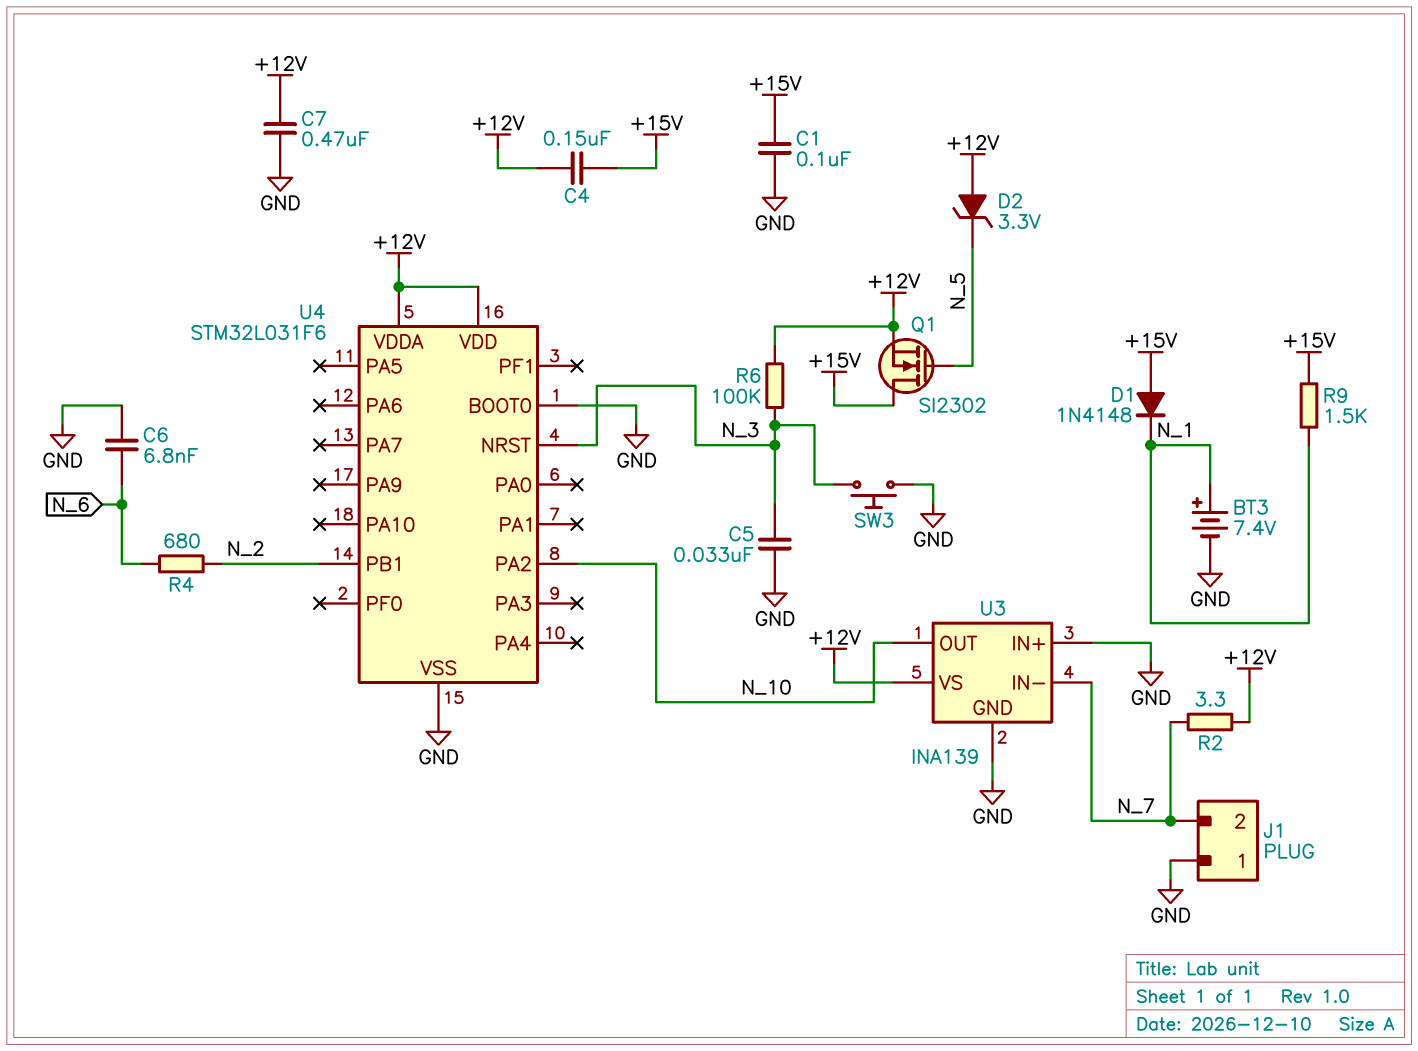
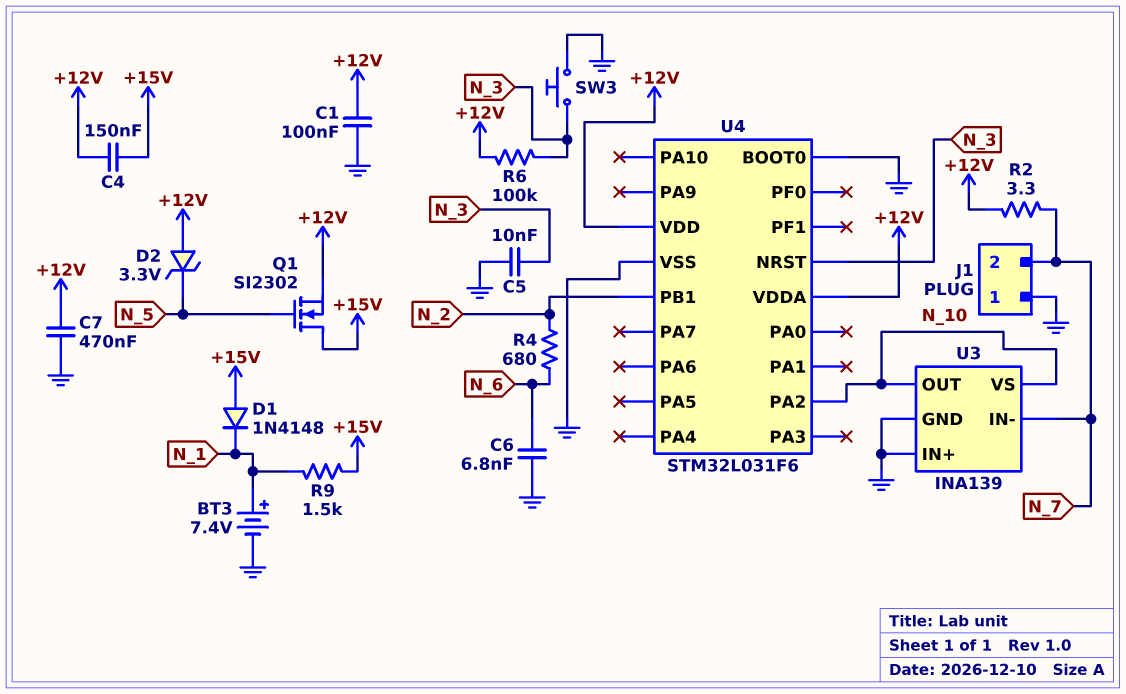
C1: 100nF (+15V, GND) -> 100nF (+12V, GND)
C5: 33nF (GND, N_3) -> 10nF (GND, N_3)
U3 pin VS: +12V -> N_10

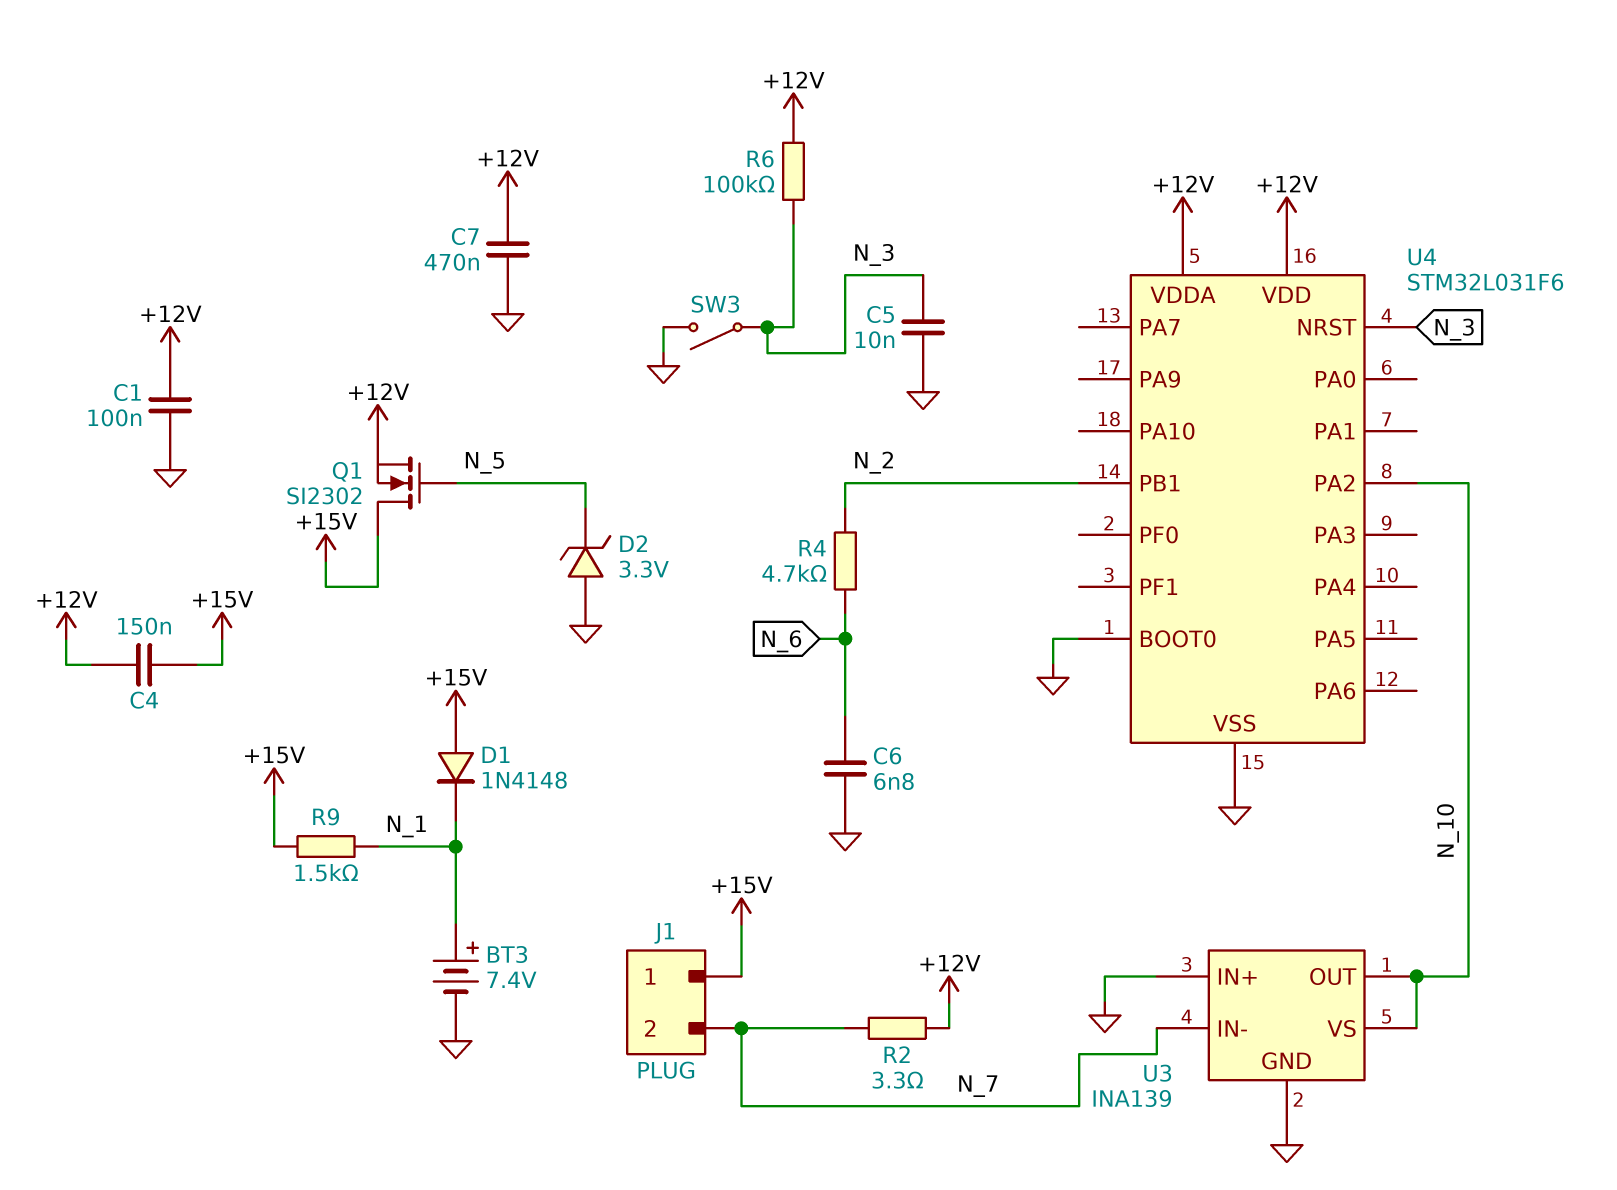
D2: zener 3.3V (A +12V, K N_5) -> zener 3.3V (A GND, K N_5)
J1 pin 1: GND -> +15V
R4: 680 (N_2, N_6) -> 4.7k (N_2, N_6)
SW3: button (GND, N_3) -> switch (GND, N_3)

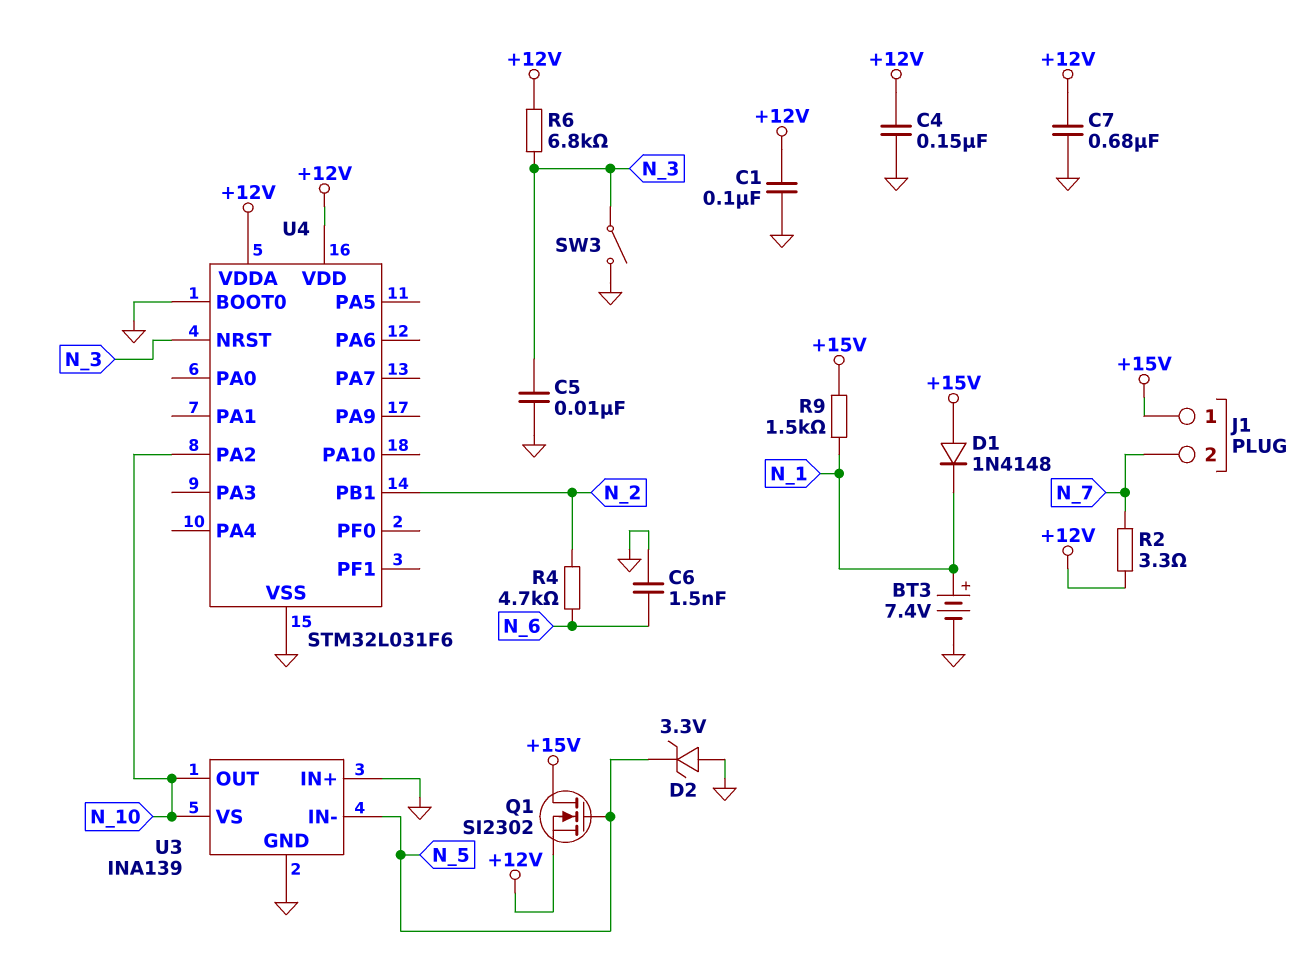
C4: 150nF (+12V, +15V) -> 150nF (+12V, GND)
C6: 6.8nF (GND, N_6) -> 1.5nF (GND, N_6)
C7: 470nF (+12V, GND) -> 680nF (+12V, GND)
R6: 100k (+12V, N_3) -> 6.8k (+12V, N_3)
U3 pin IN-: N_7 -> N_5

